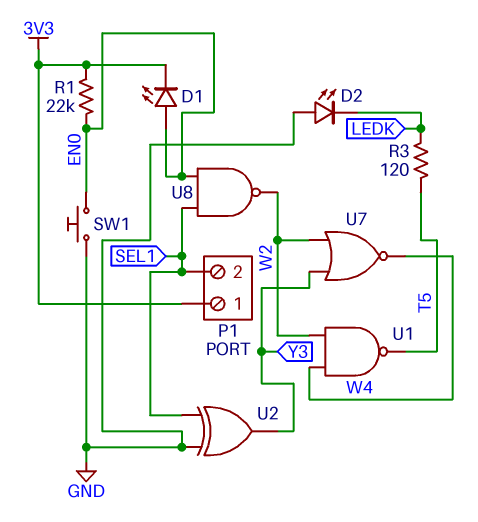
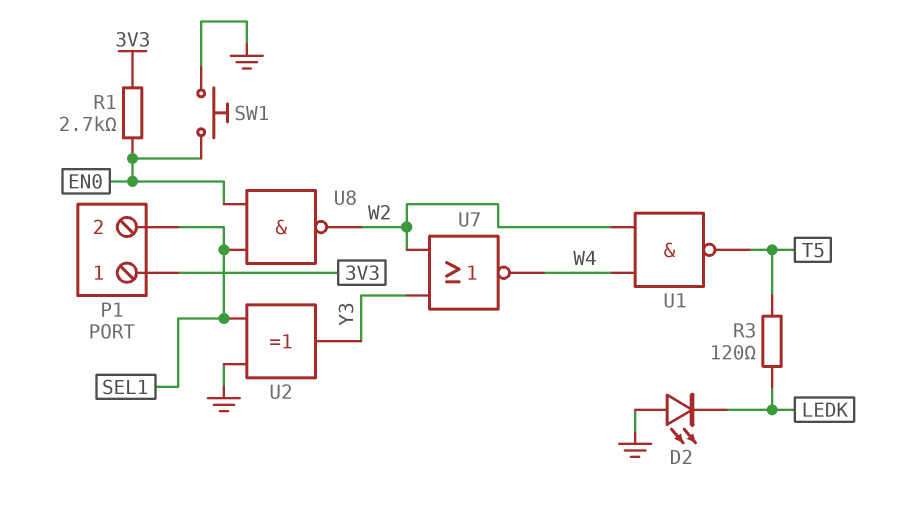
D1: LED (A EN0, K 3V3) -> none
R1: 22k (3V3, EN0) -> 2.7k (3V3, EN0)

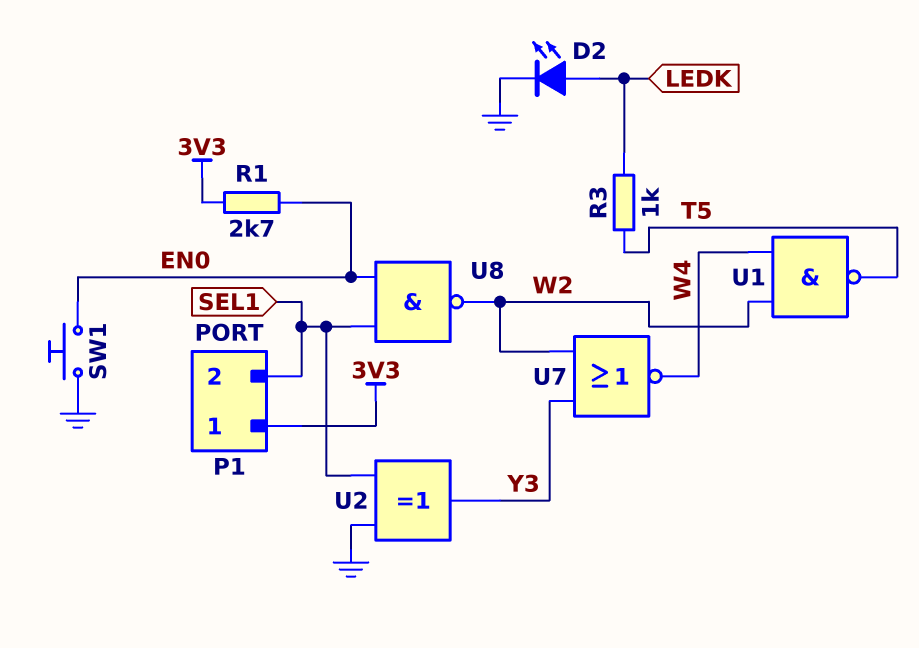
D2: LED (A GND, K LEDK) -> LED (A LEDK, K GND)
R3: 120 (LEDK, T5) -> 1k (LEDK, T5)

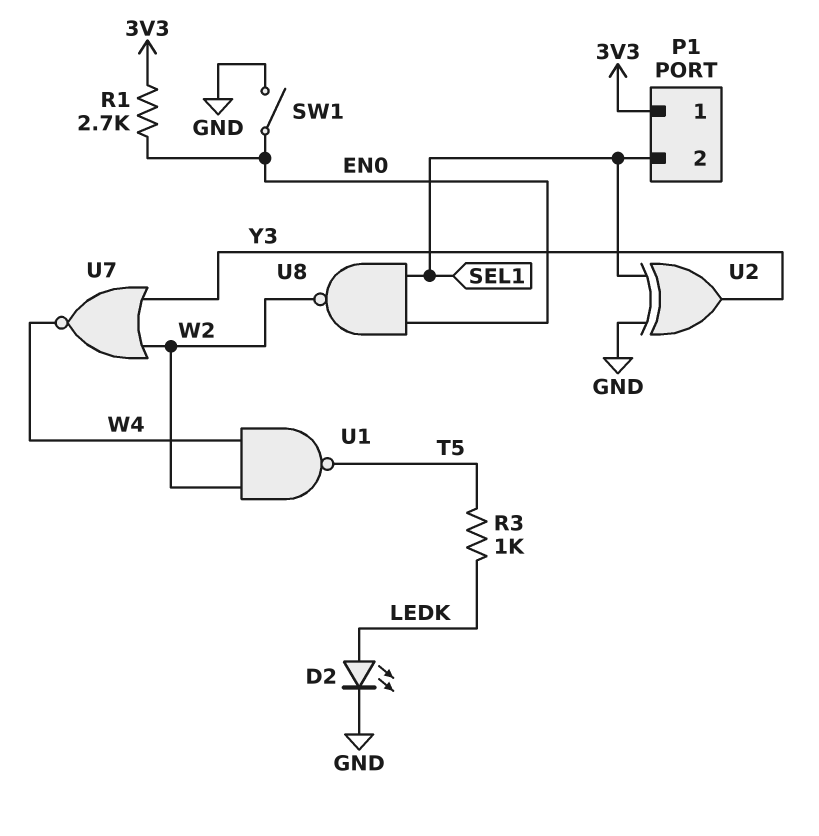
SW1: button (EN0, GND) -> switch (EN0, GND)

